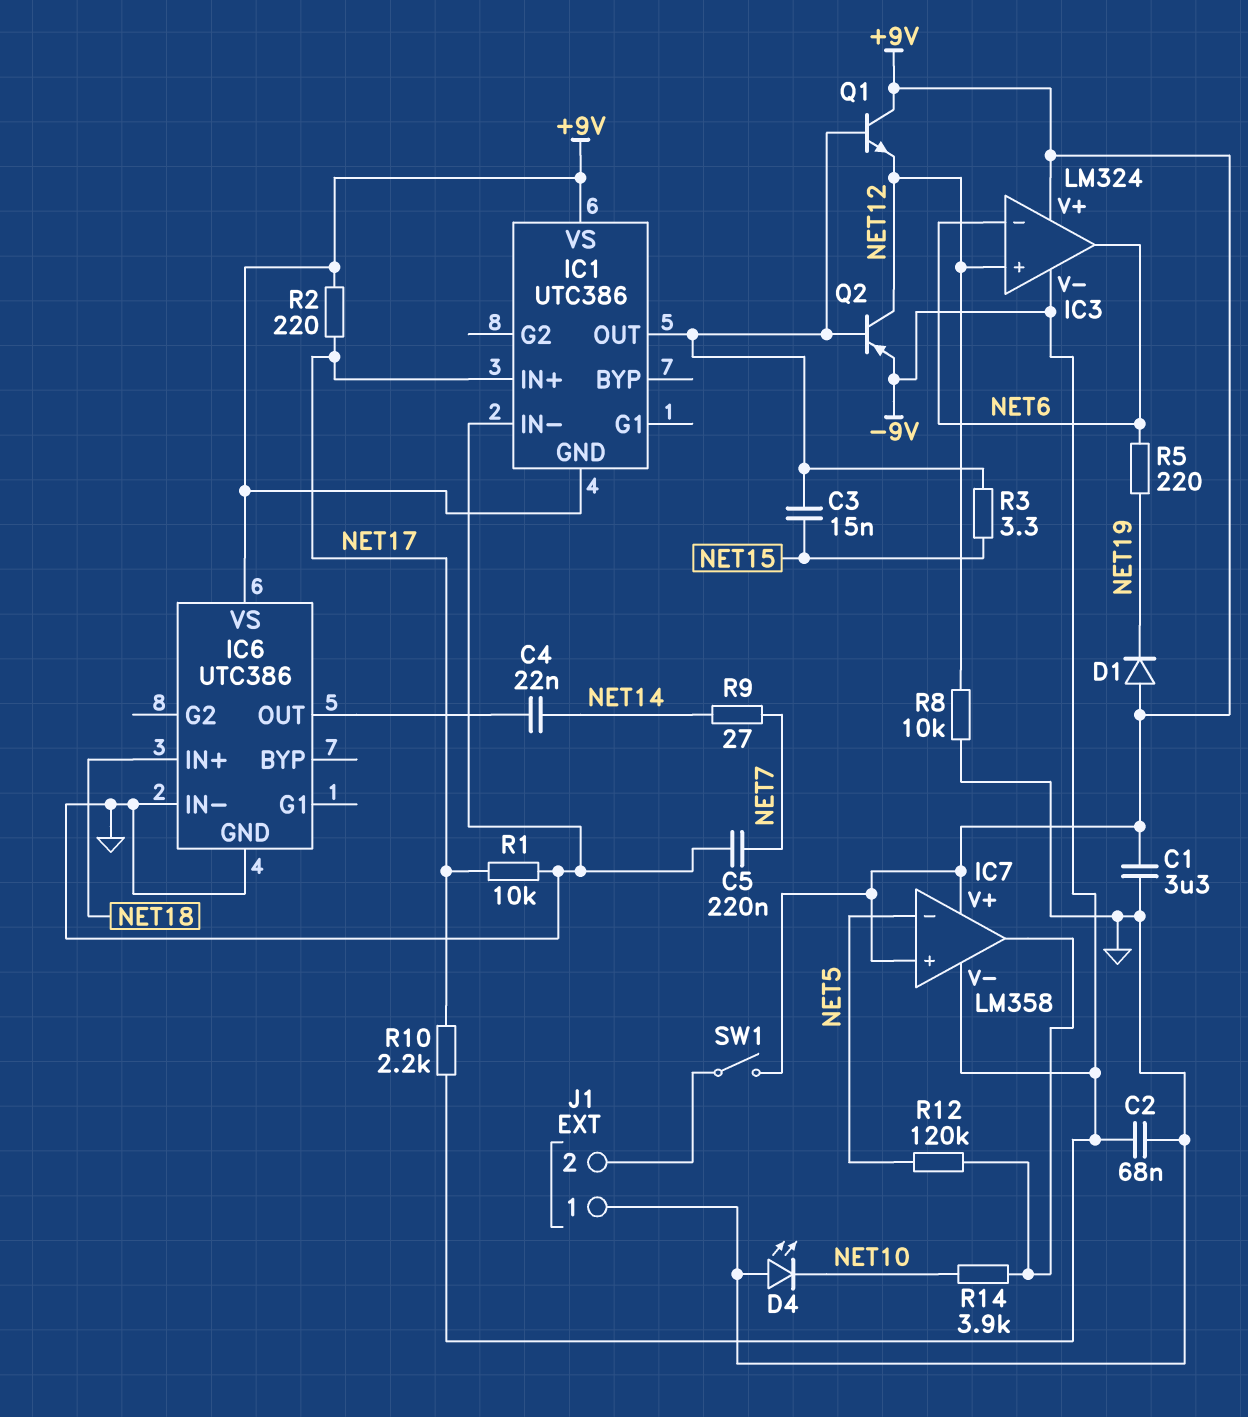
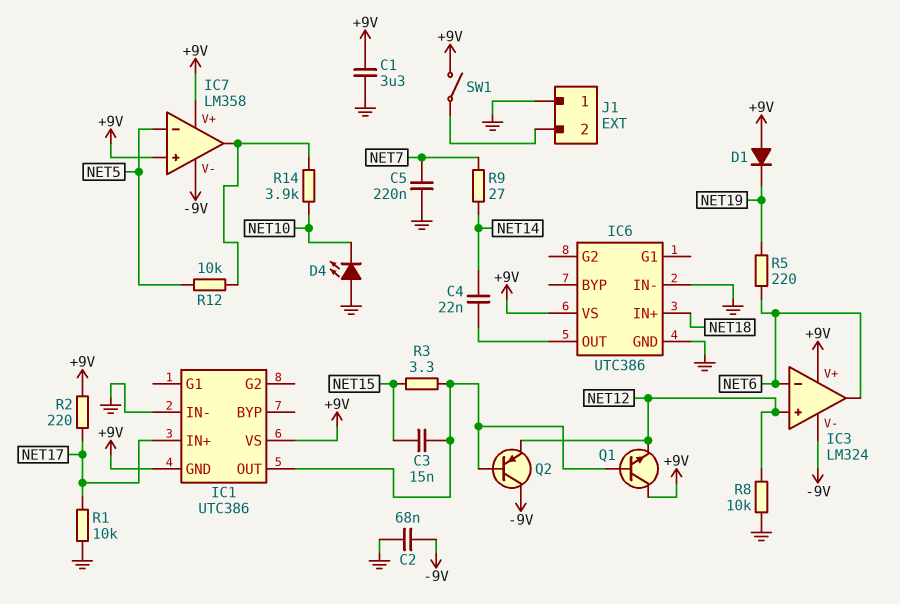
Q2: PNP (B IC1/OUT, C NET12, E -9V) -> PNP (B IC1/OUT, C -9V, E NET12)
R10: 2.2k (-9V, NET17) -> none
R12: 120k (IC7/out, NET5) -> 10k (IC7/out, NET5)

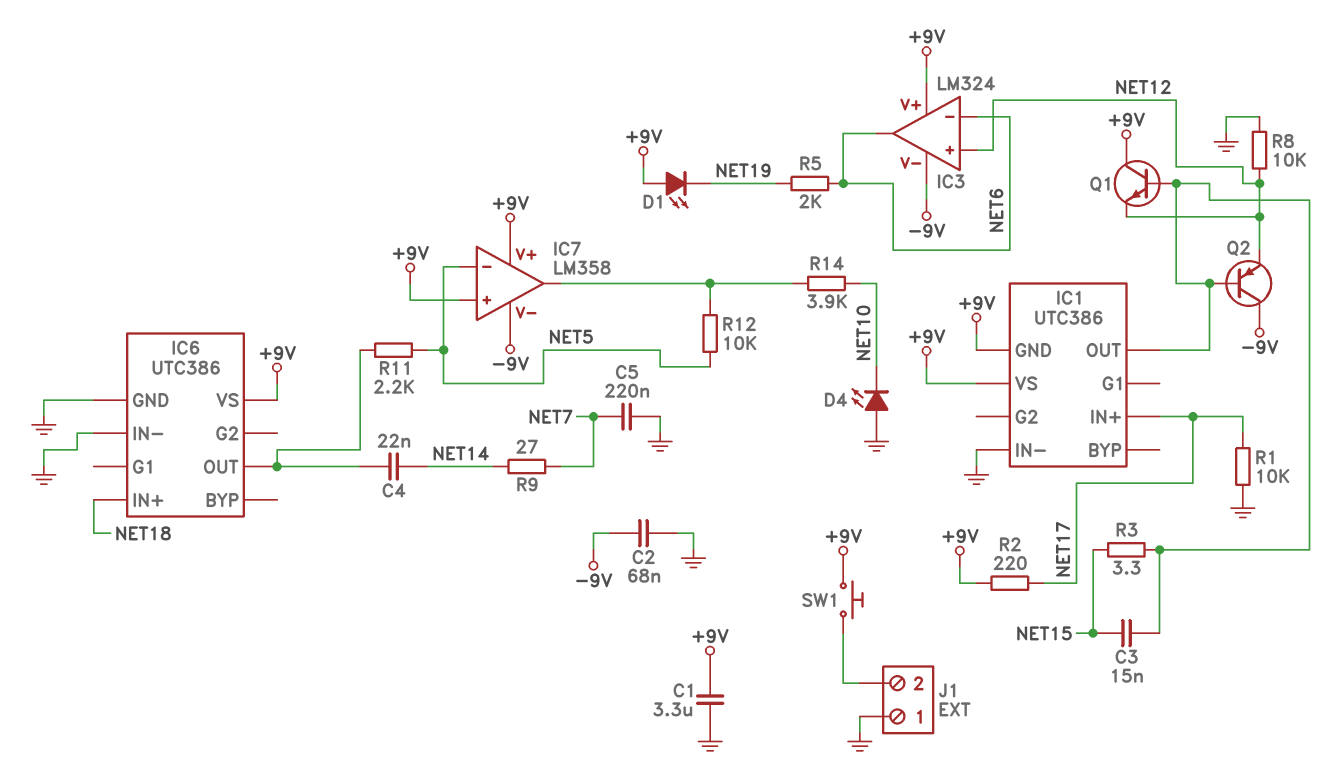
D1: diode (A +9V, K NET19) -> LED (A +9V, K NET19)
R5: 220 (NET6, NET19) -> 2k (NET6, NET19)
R11: none -> 2.2k (IC6/OUT, NET5)
SW1: switch (+9V, J1/2) -> button (+9V, J1/2)

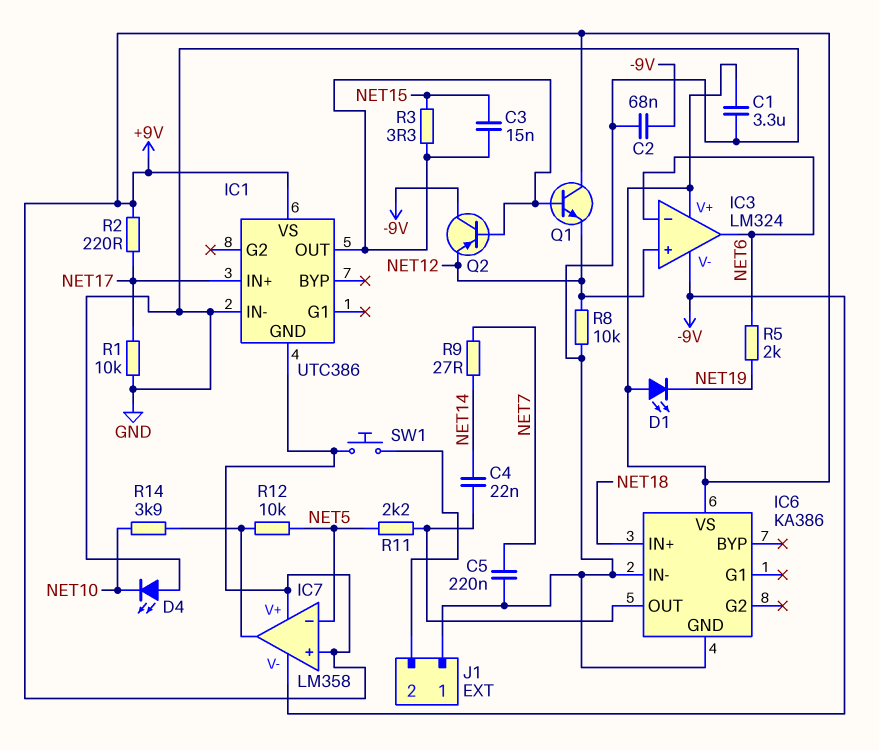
IC6: UTC386 -> KA386

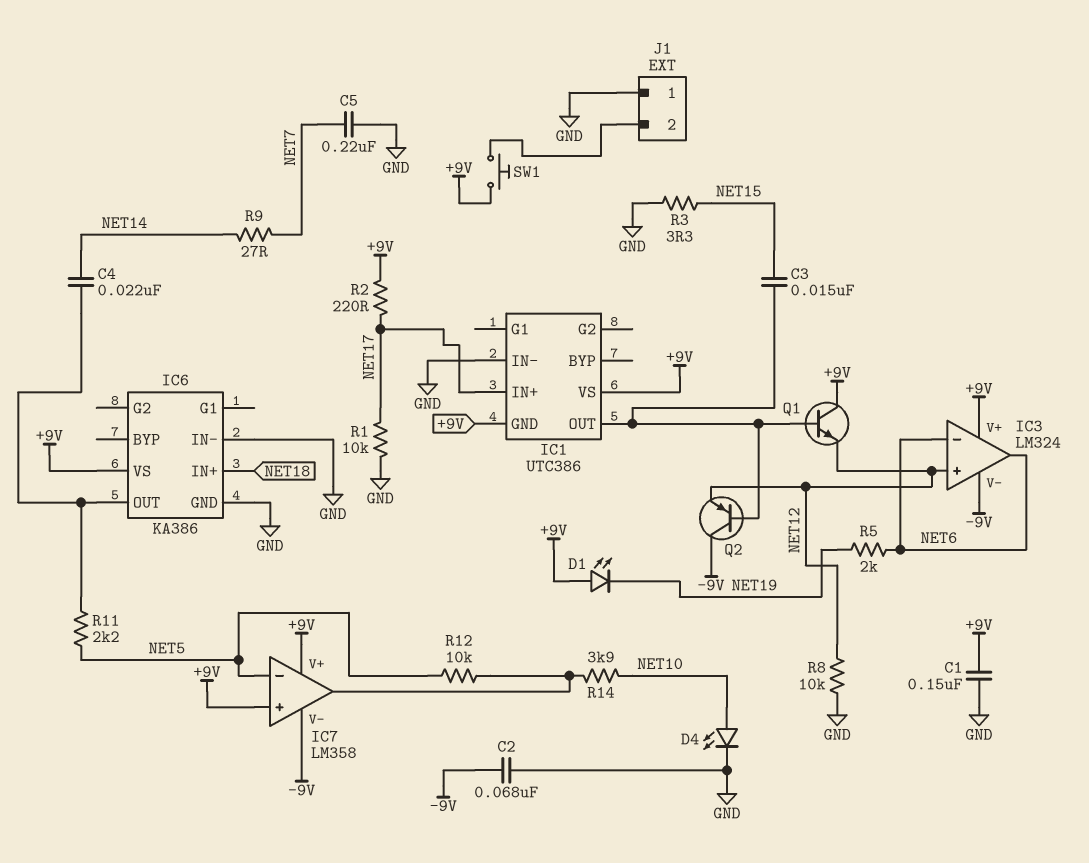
C1: 3.3uF (+9V, GND) -> 150nF (+9V, GND)
D4: LED (A GND, K NET10) -> LED (A NET10, K GND)
R3: 3.3 (IC1/OUT, NET15) -> 3.3 (GND, NET15)

